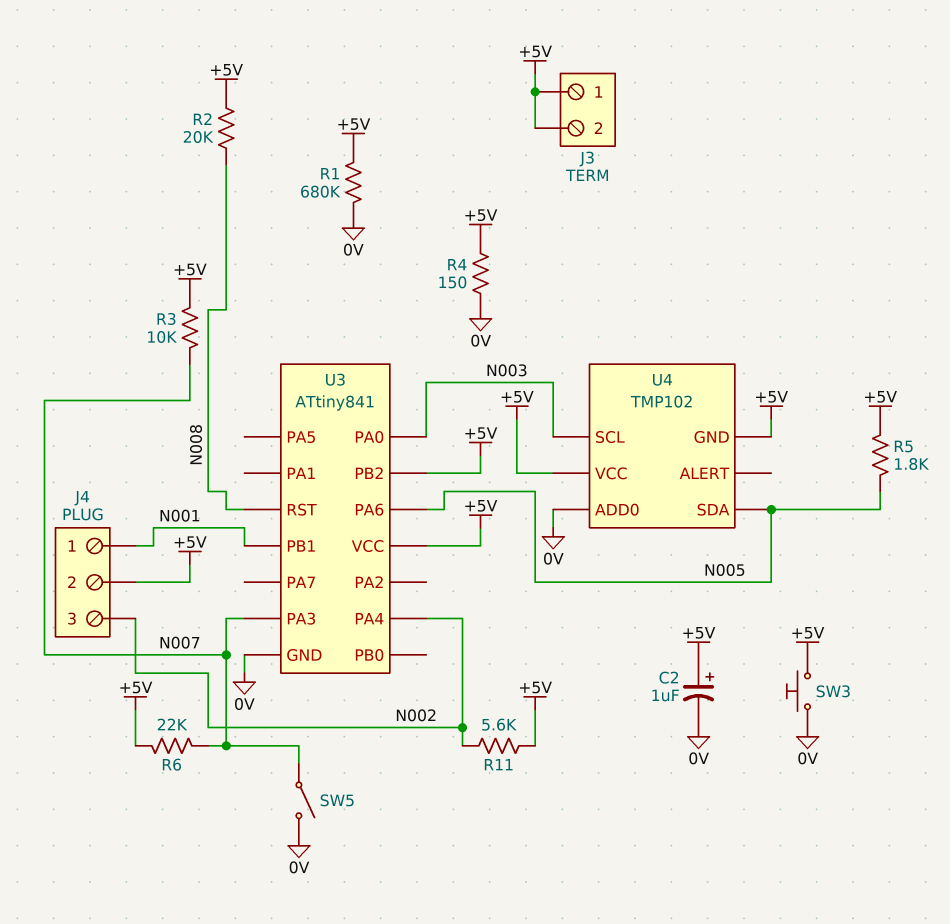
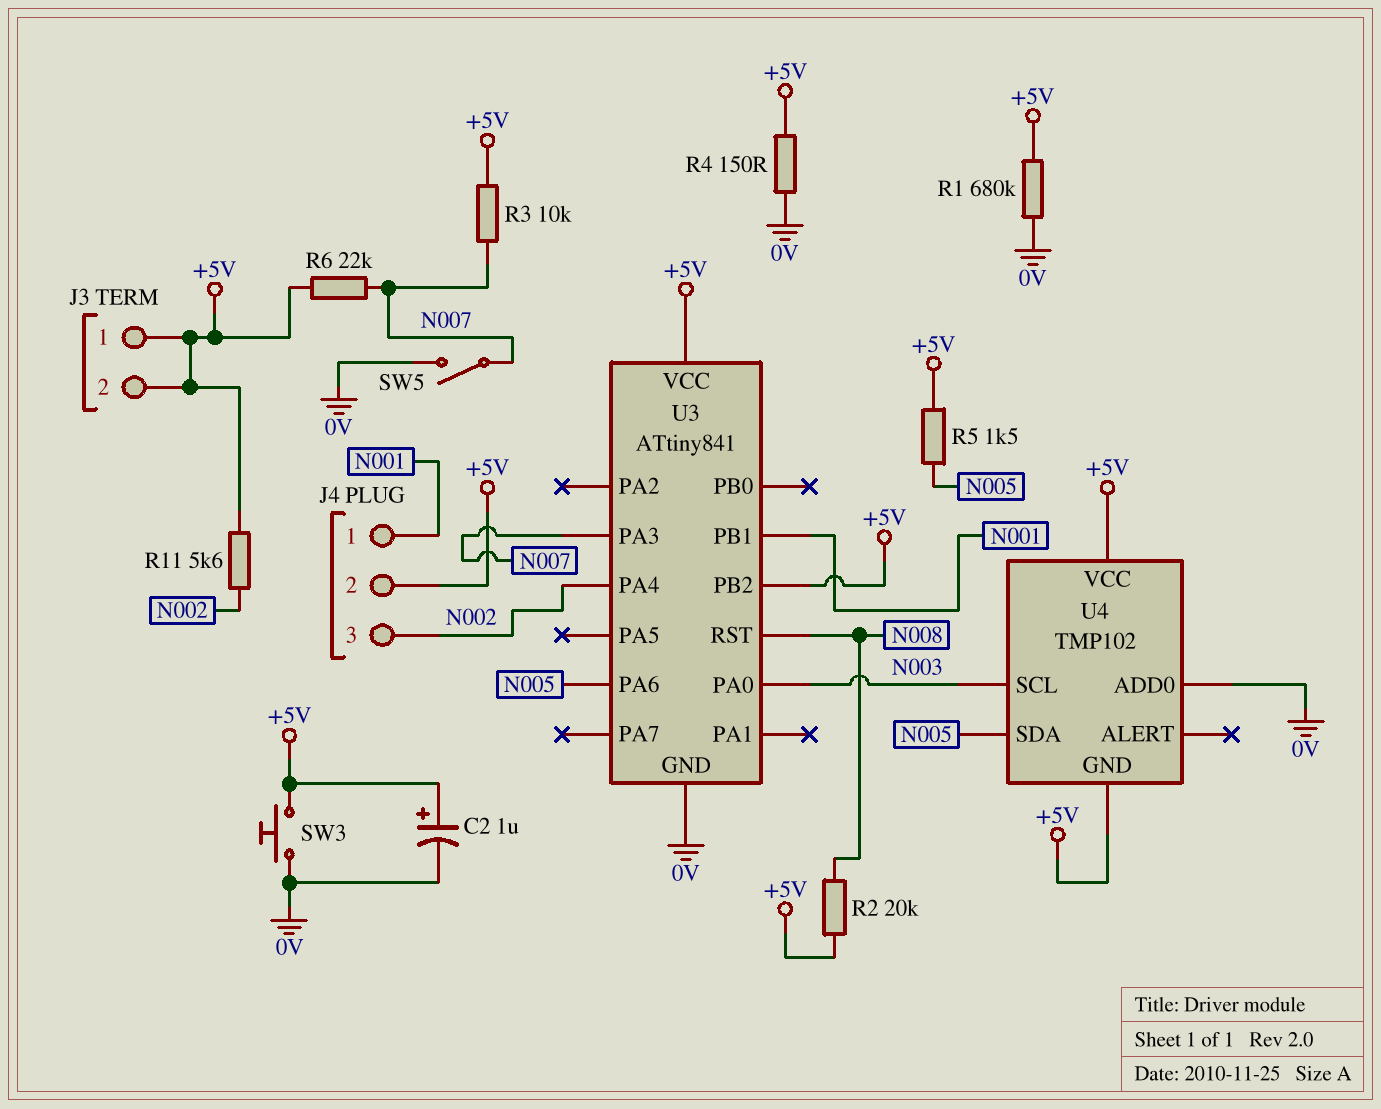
R5: 1.8k (+5V, N005) -> 1.5k (+5V, N005)

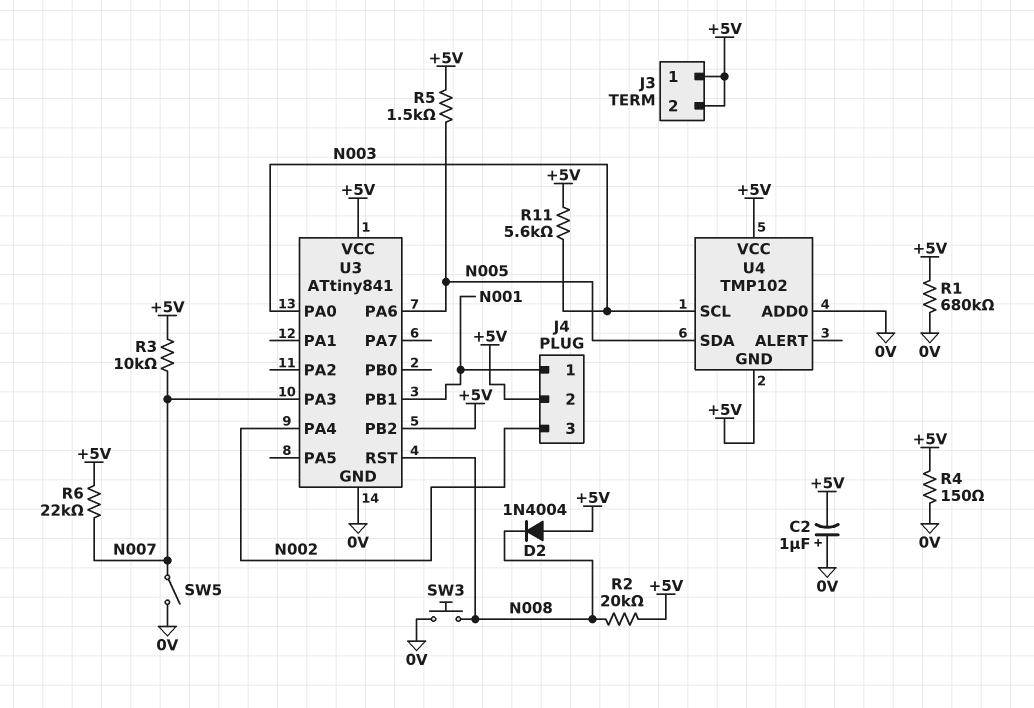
C2: 1uF (plus +5V, minus 0V) -> 1uF (plus 0V, minus +5V)
D2: none -> diode 1N4004 (A +5V, K N008)
R11: 5.6k (+5V, N002) -> 5.6k (+5V, N003)
SW3: button (+5V, 0V) -> button (0V, N008)

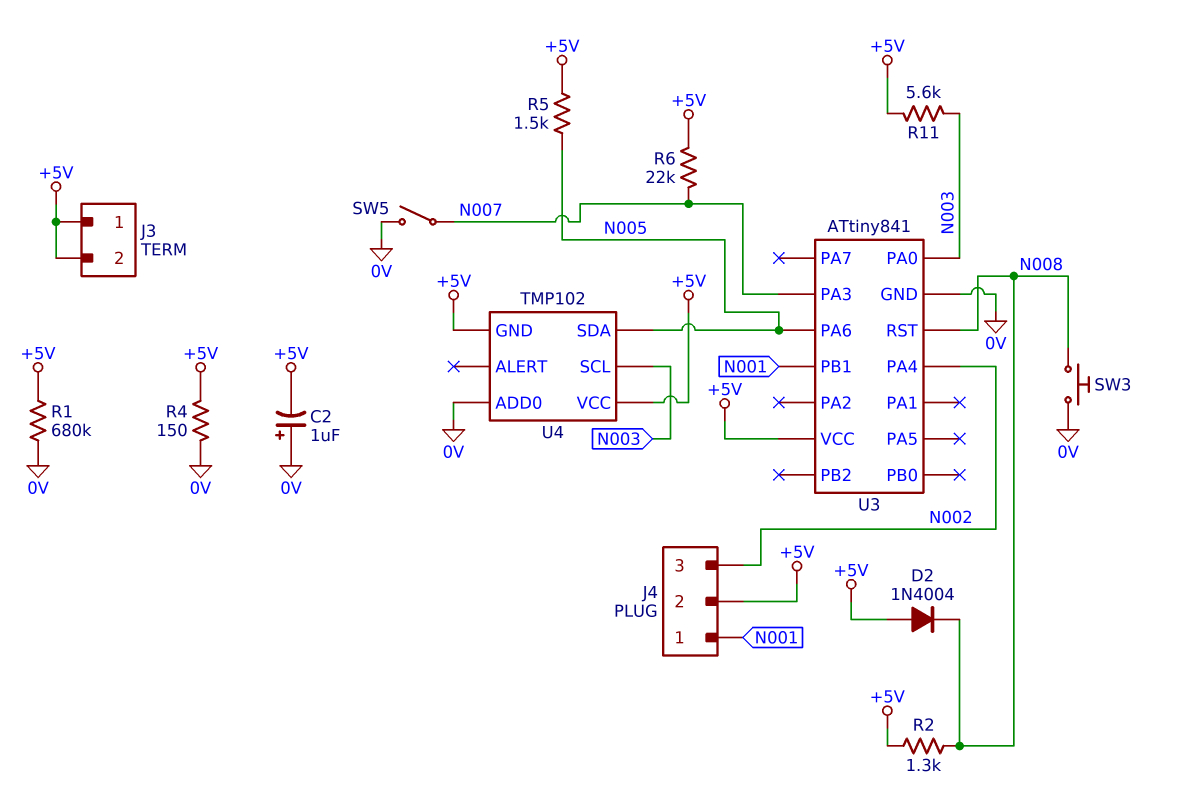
R2: 20k (+5V, N008) -> 1.3k (+5V, N008)
R3: 10k (+5V, N007) -> none
U3 pin PB2: +5V -> none

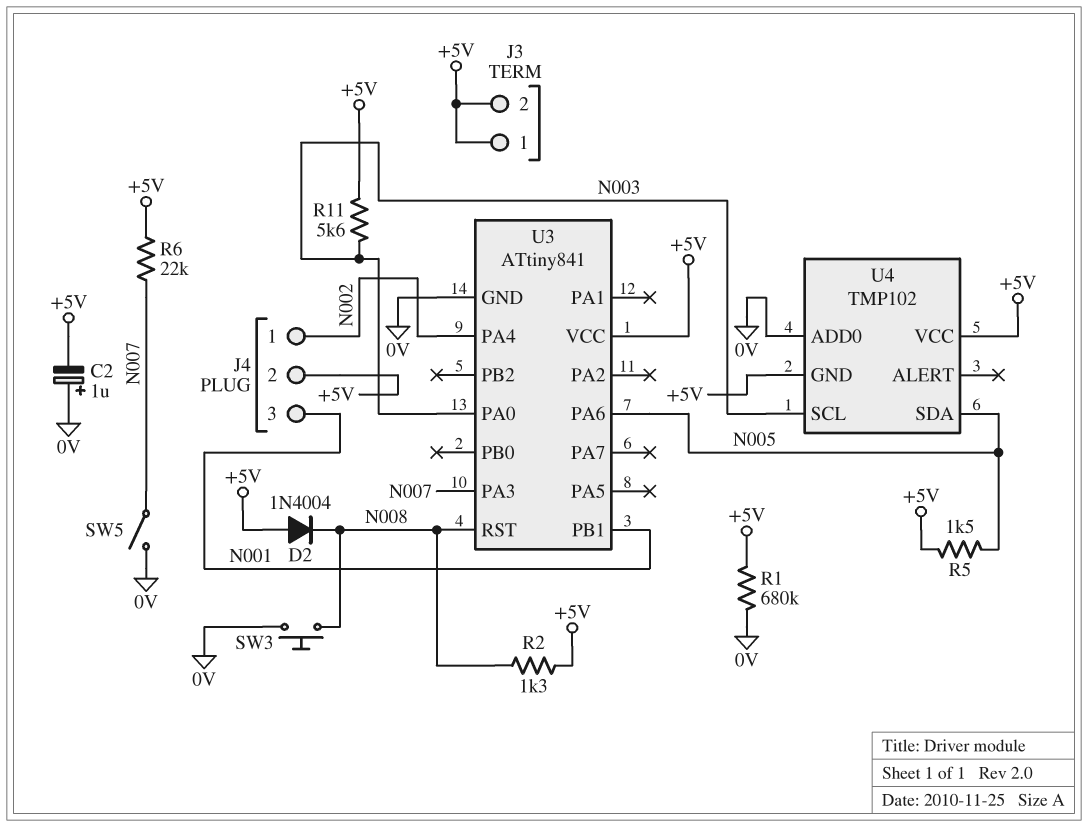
J4 pin 1: N001 -> N002
J4 pin 3: N002 -> N001
R4: 150 (+5V, 0V) -> none

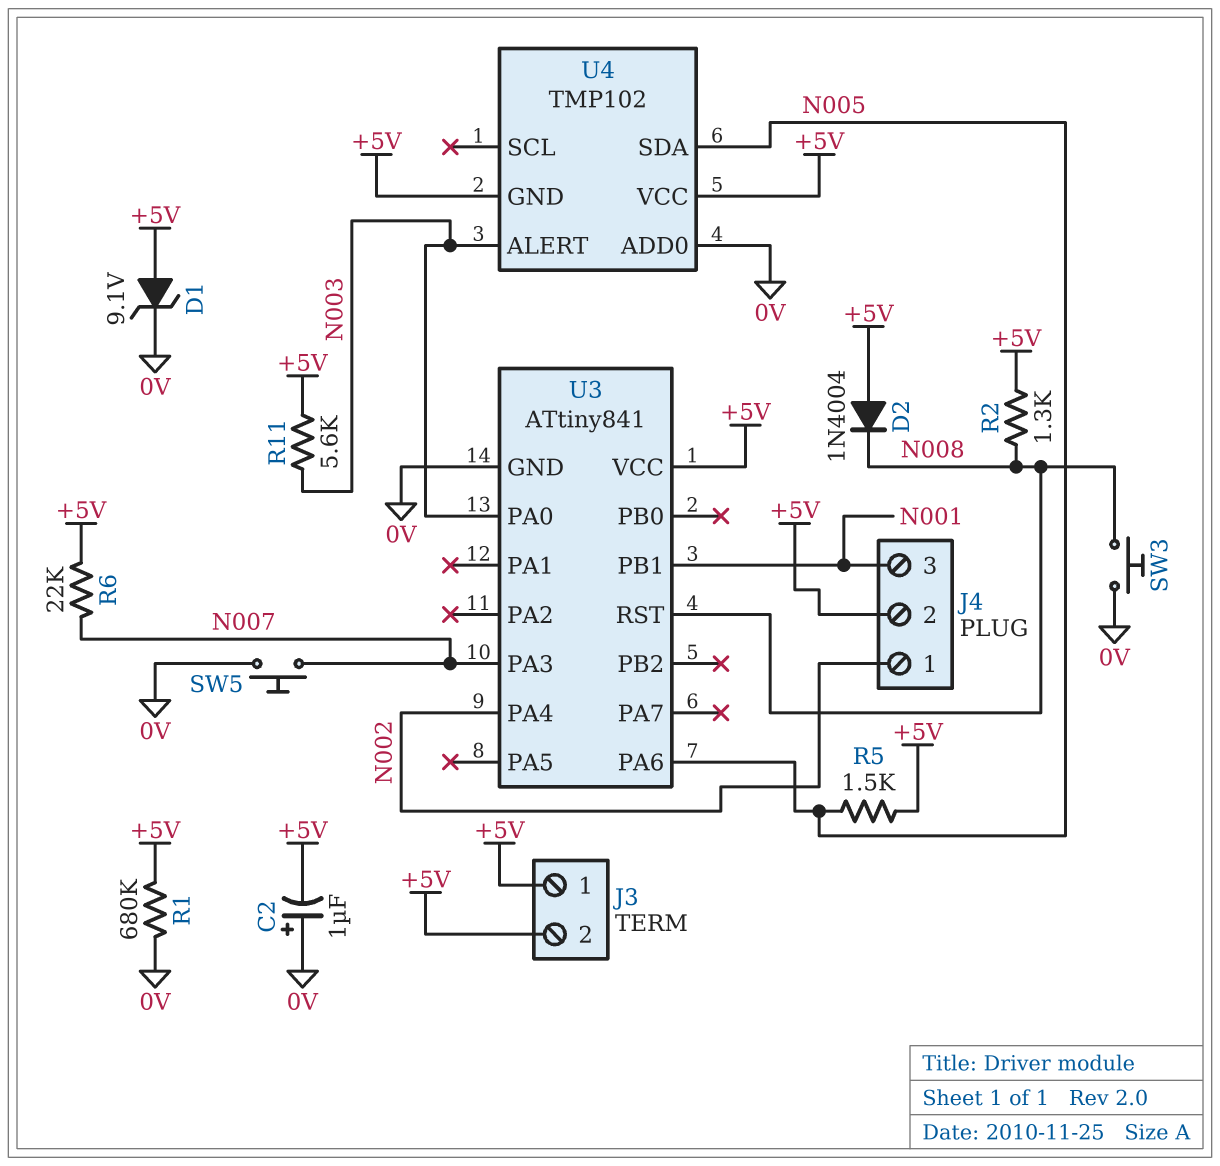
D1: none -> zener 9.1V (A +5V, K 0V)
SW5: switch (0V, N007) -> button (0V, N007)
U4 pin ALERT: none -> N003
U4 pin SCL: N003 -> none

